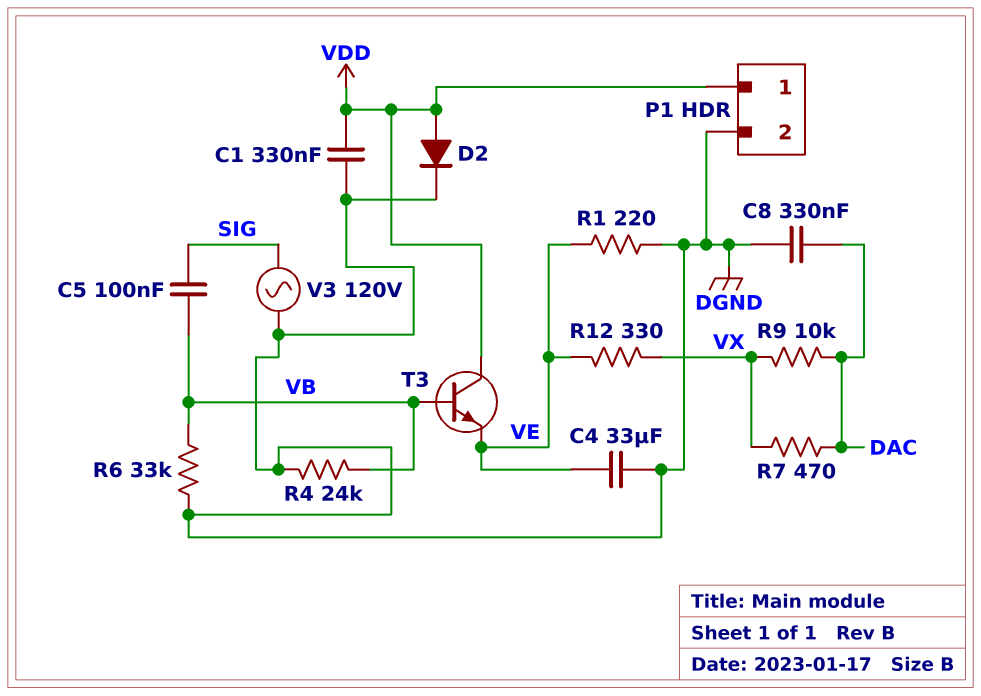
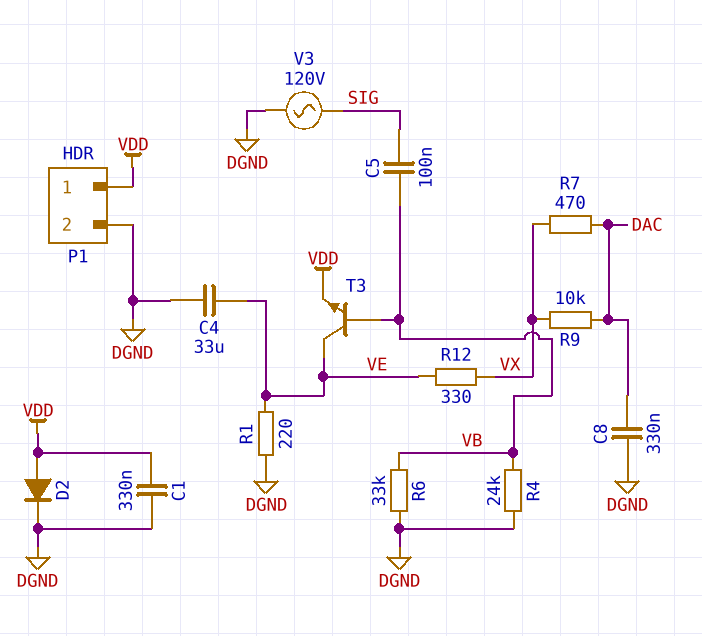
T3: NPN (B VB, C VDD, E VE) -> NPN (B VB, C VE, E VDD)

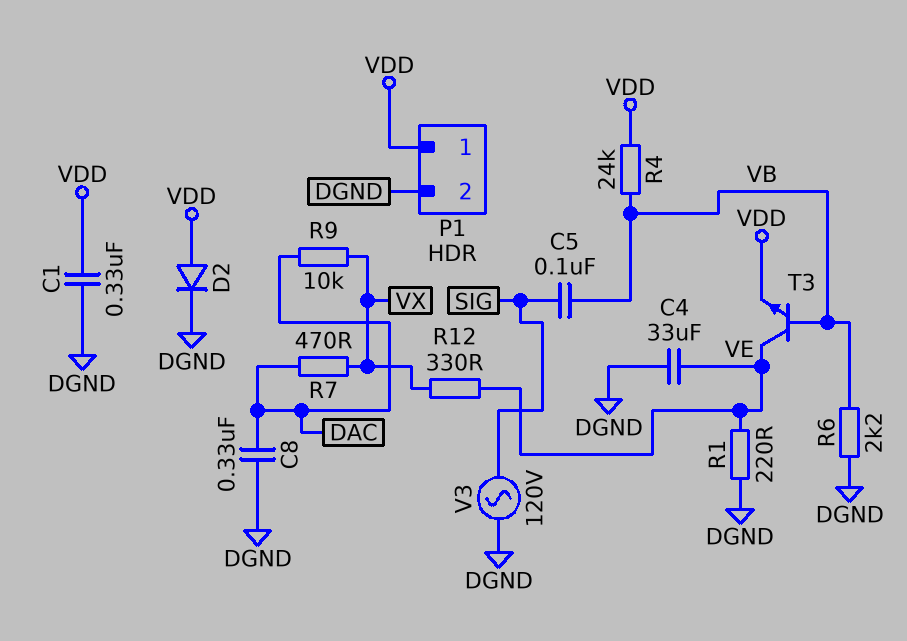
R4: 24k (DGND, VB) -> 24k (VB, VDD)
R6: 33k (DGND, VB) -> 2.2k (DGND, VB)

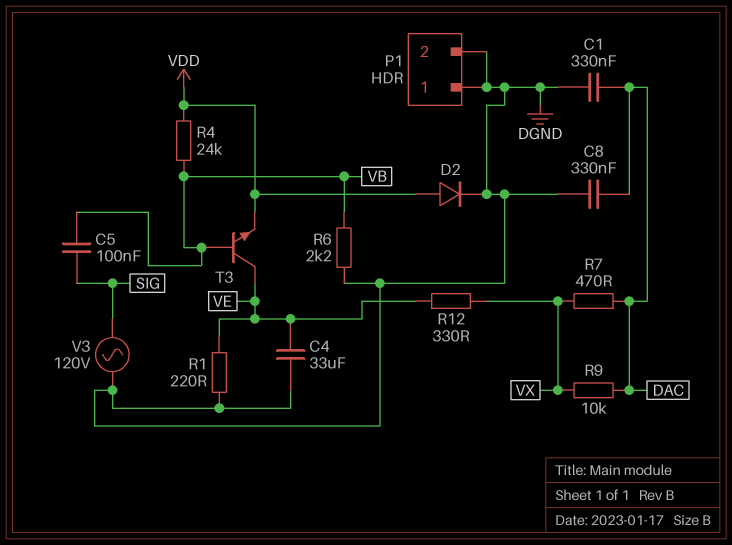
C1: 330nF (DGND, VDD) -> 330nF (DAC, DGND)
P1 pin 1: VDD -> DGND

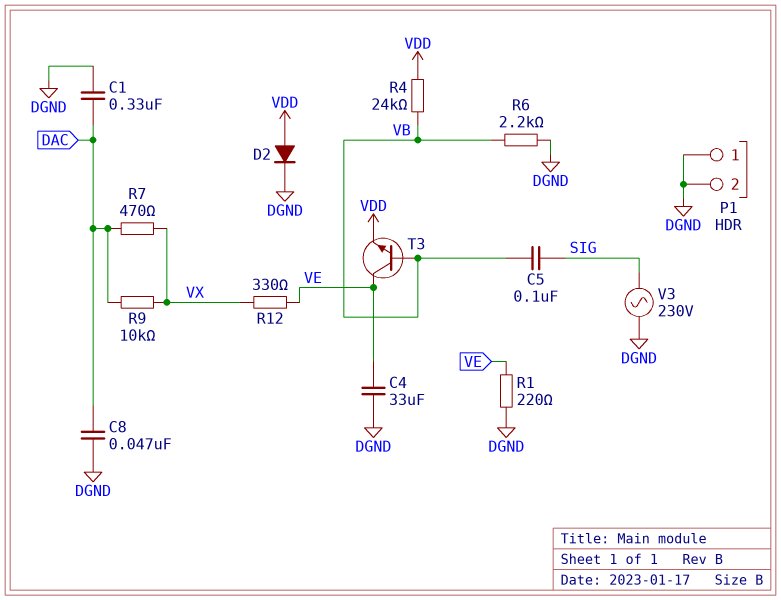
C8: 330nF (DAC, DGND) -> 47nF (DAC, DGND)
V3: AC 120V (DGND, SIG) -> AC 230V (DGND, SIG)

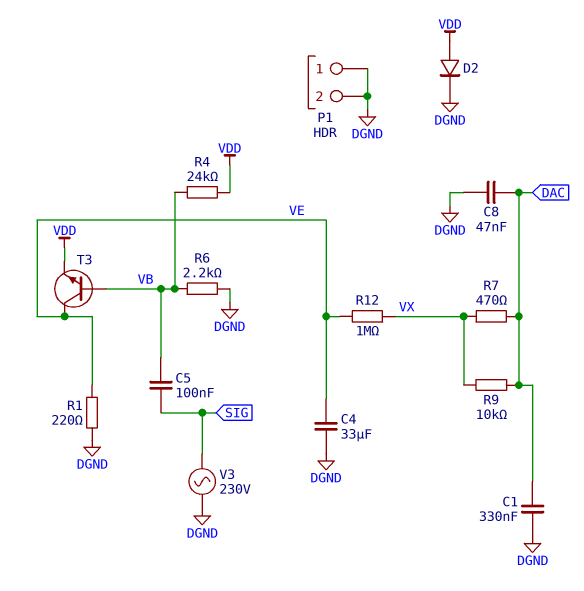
R12: 330 (VE, VX) -> 1M (VE, VX)

